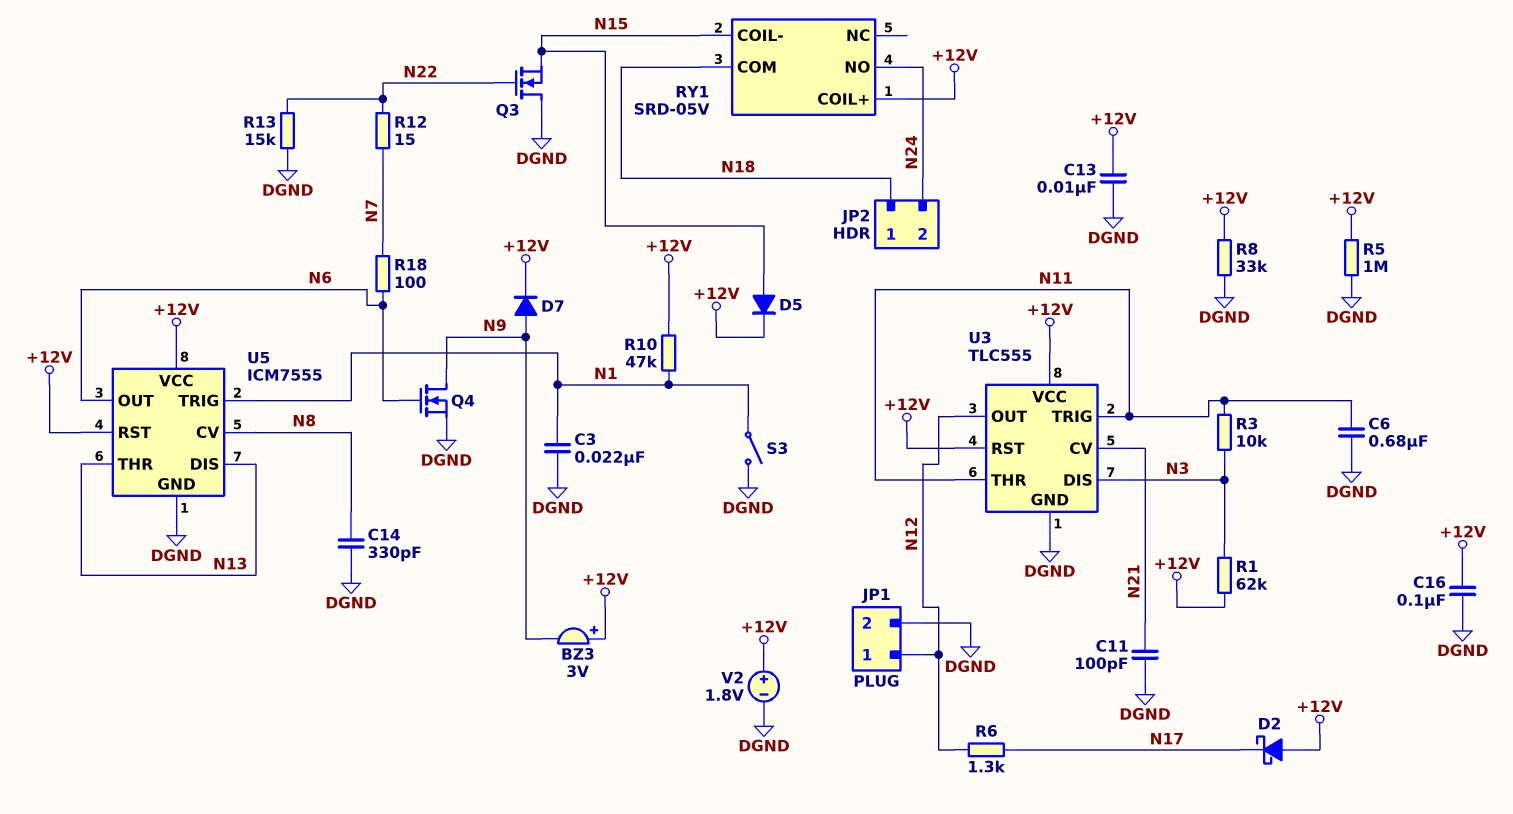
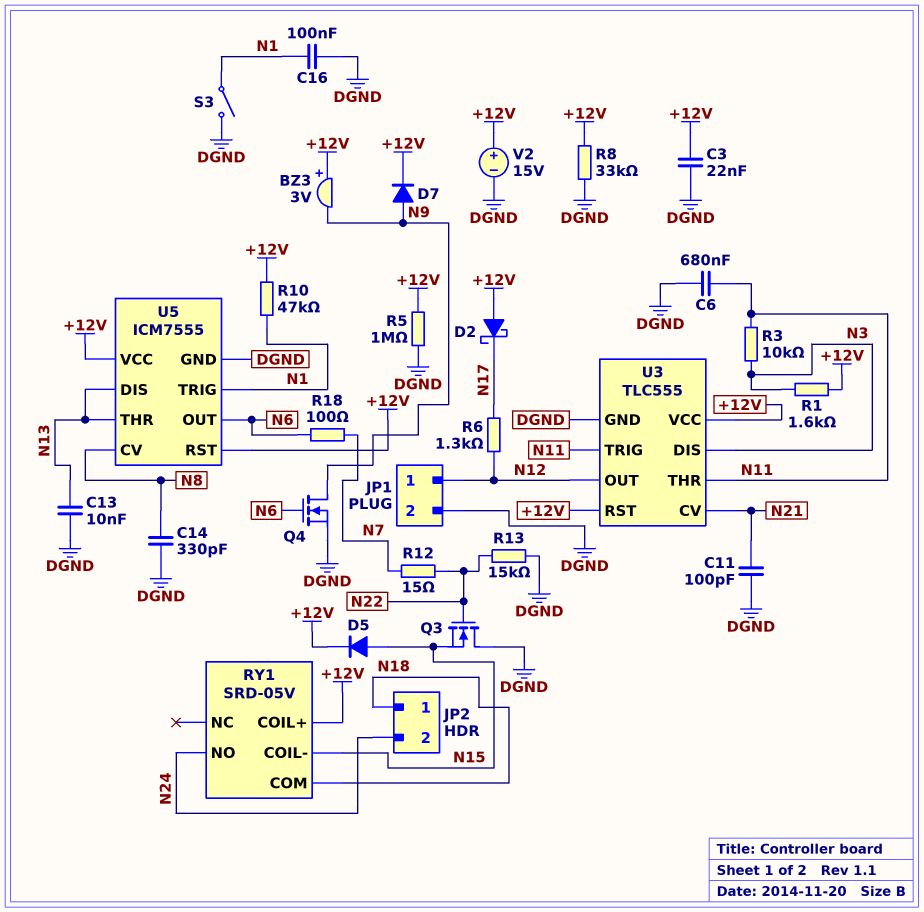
C3: 22nF (DGND, N1) -> 22nF (+12V, DGND)
C13: 10nF (+12V, DGND) -> 10nF (DGND, N13)
C16: 100nF (+12V, DGND) -> 100nF (DGND, N1)
R1: 62k (+12V, N3) -> 1.6k (+12V, N3)
V2: 1.8V (plus +12V, minus DGND) -> 15V (plus +12V, minus DGND)

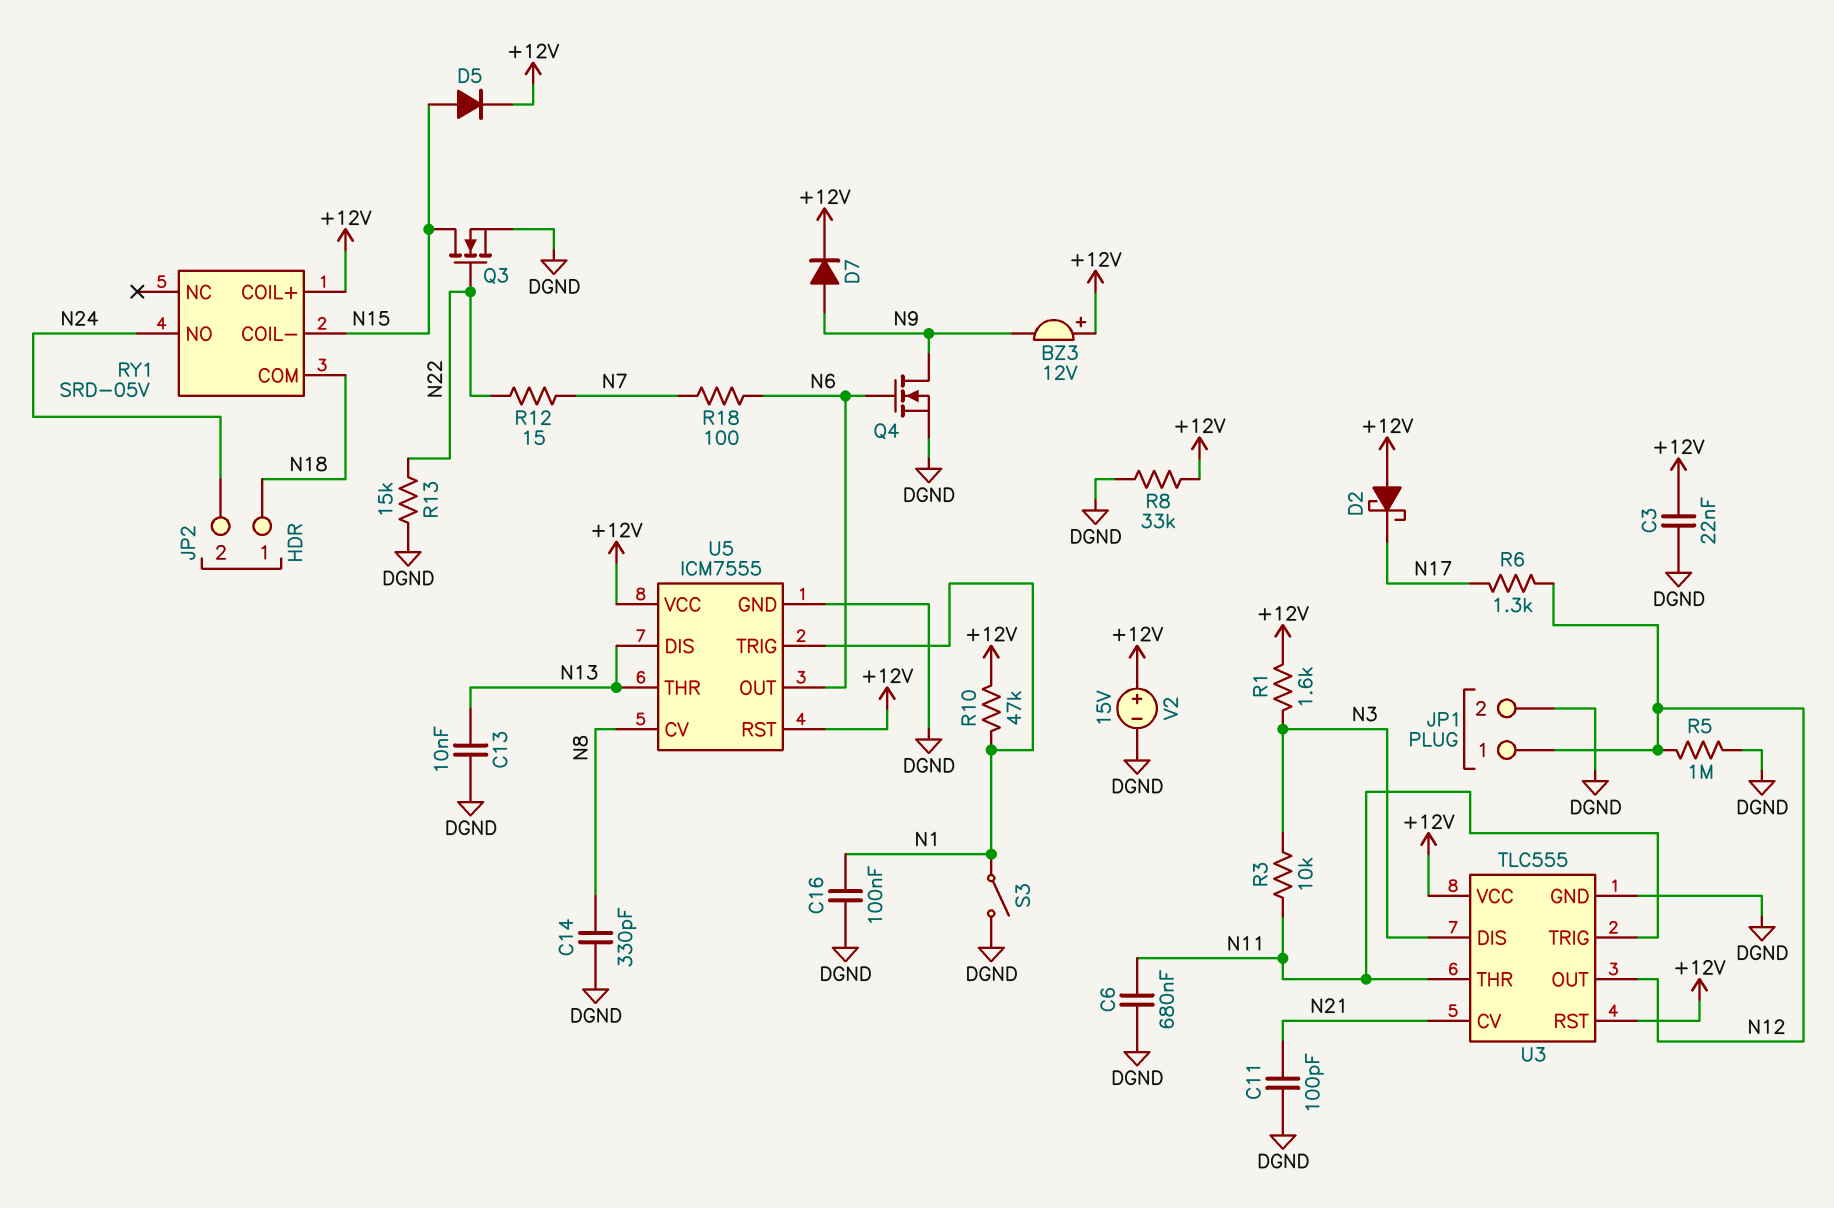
BZ3: buzzer 3V (plus +12V, minus N9) -> buzzer 12V (plus +12V, minus N9)
Q3: NMOS (G N22, D DGND, S N15) -> NMOS (G N22, D N15, S DGND)
R5: 1M (+12V, DGND) -> 1M (DGND, N12)

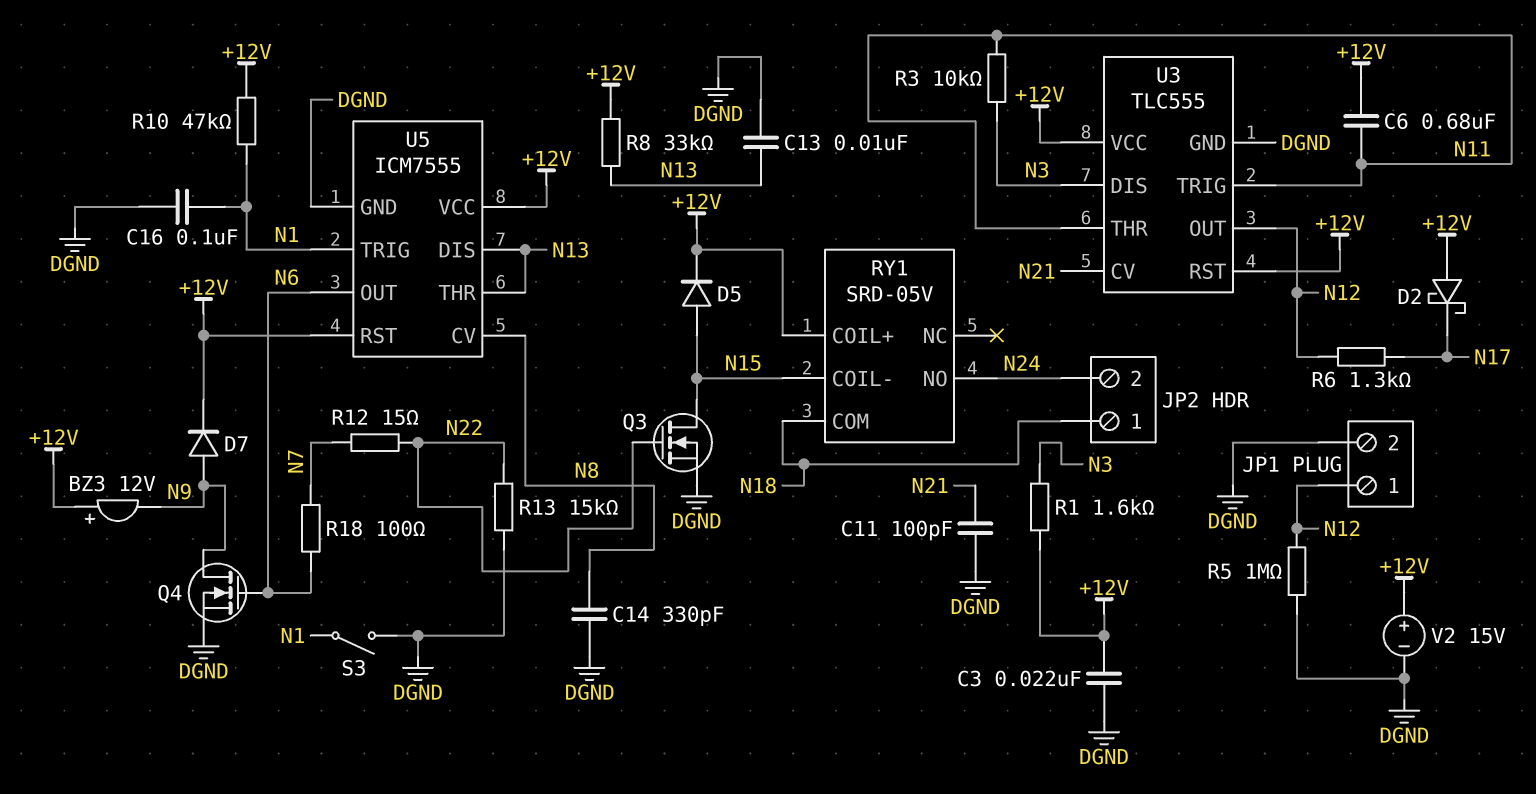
C6: 680nF (DGND, N11) -> 680nF (+12V, N11)
R8: 33k (+12V, DGND) -> 33k (+12V, N13)

